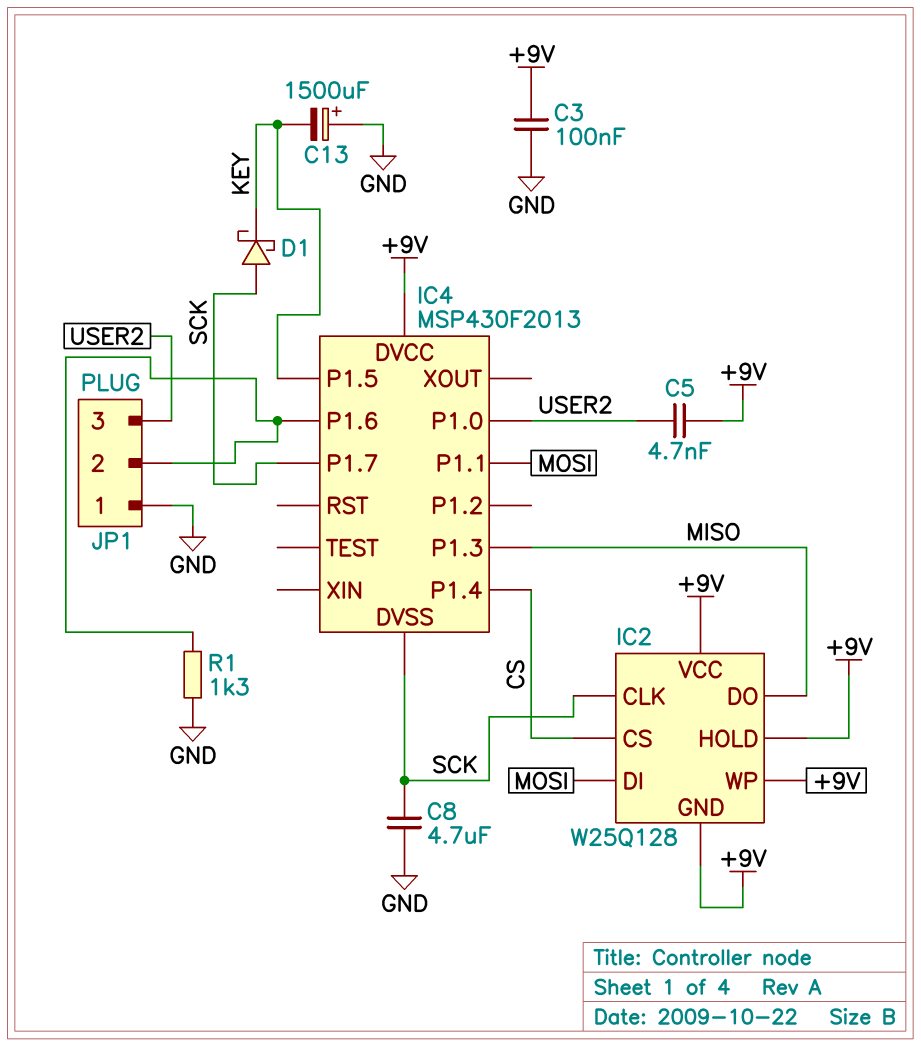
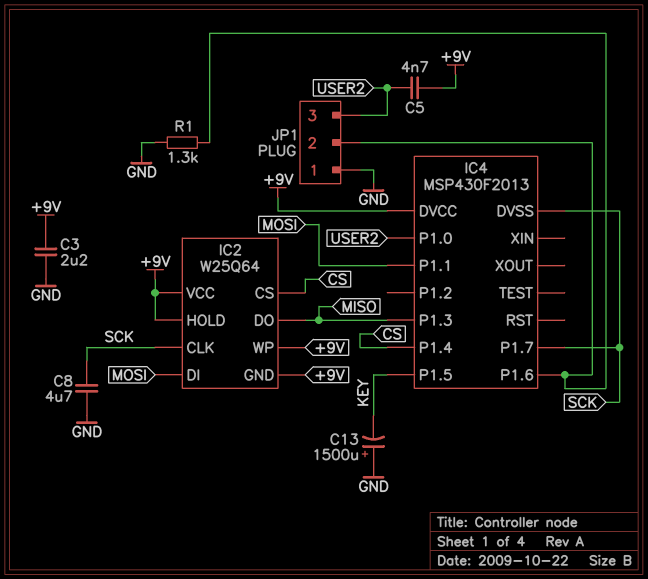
C3: 100nF (+9V, GND) -> 2.2uF (+9V, GND)
D1: schottky (A SCK, K KEY) -> none
IC2: W25Q128 -> W25Q64

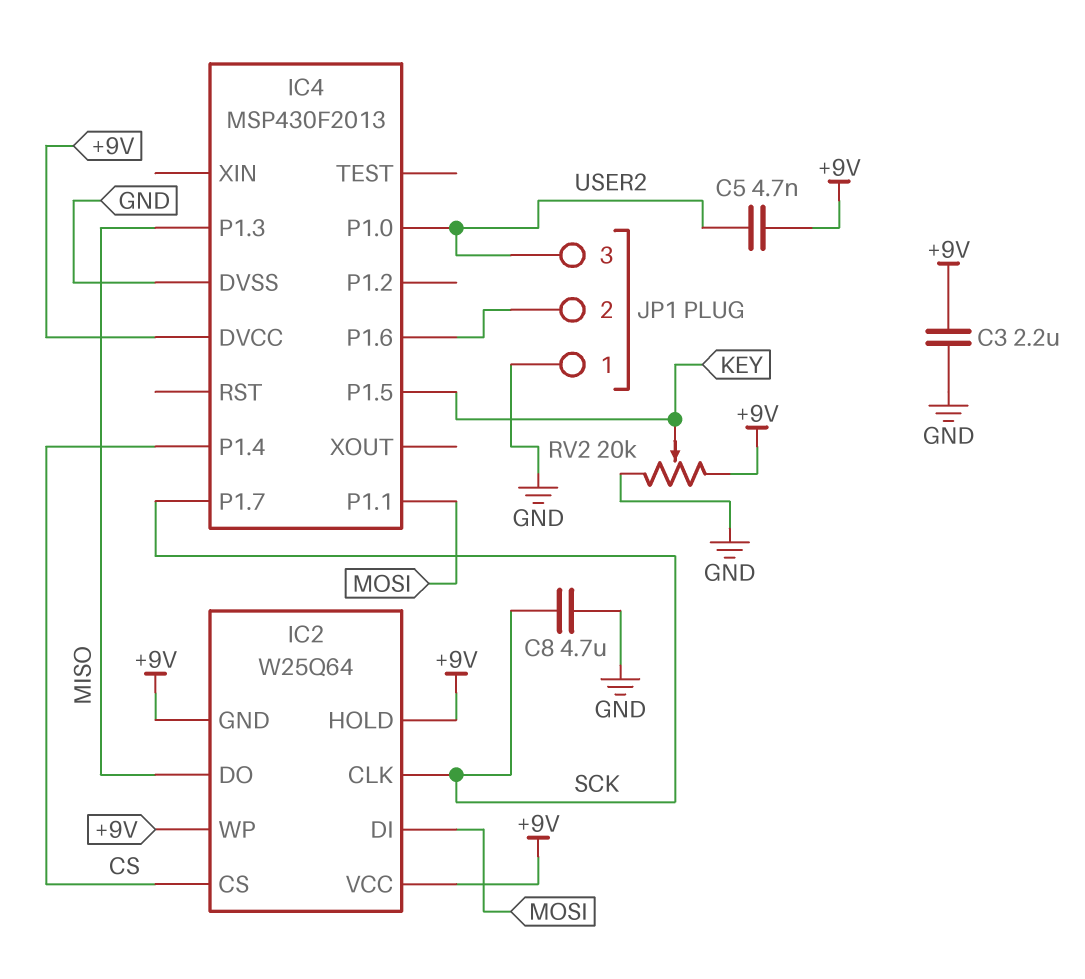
C13: 1500uF (plus GND, minus KEY) -> none
IC4 pin DVSS: SCK -> GND
R1: 1.3k (GND, IC4/P1.6) -> none
RV2: none -> 20k (+9V, GND, wiper KEY)

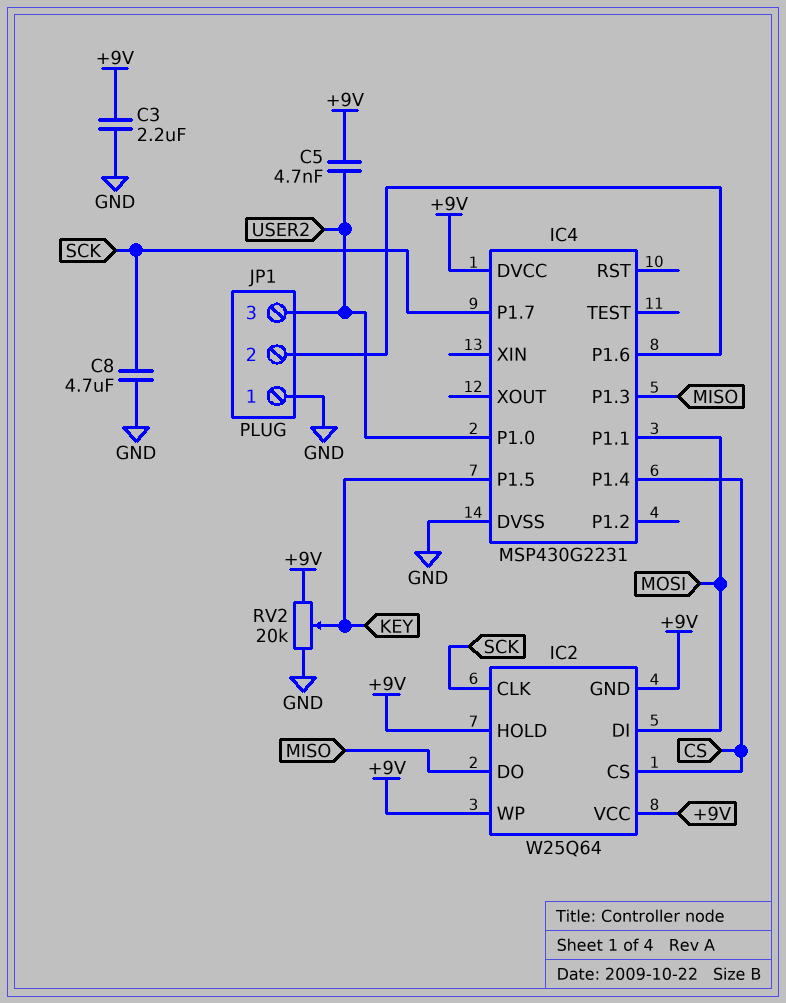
IC4: MSP430F2013 -> MSP430G2231

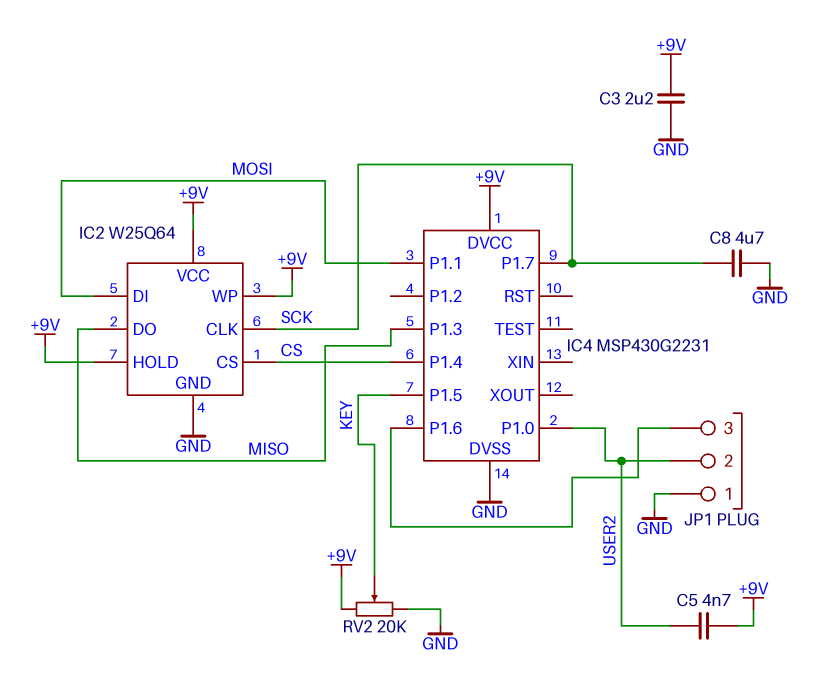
IC2 pin GND: +9V -> GND
JP1 pin 2: IC4/P1.6 -> USER2
JP1 pin 3: USER2 -> IC4/P1.6

